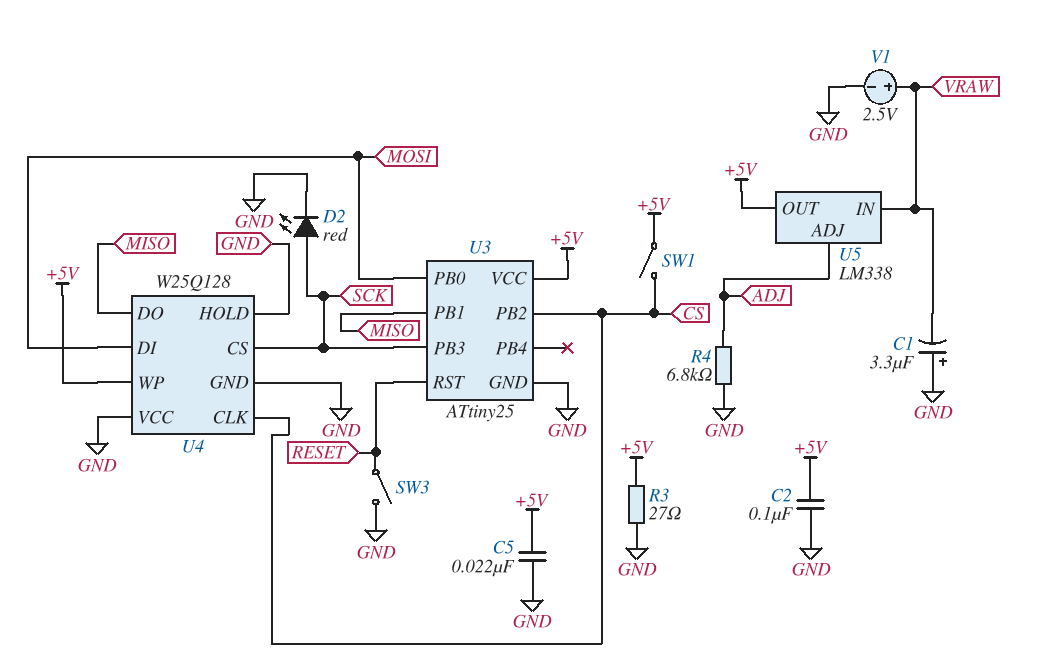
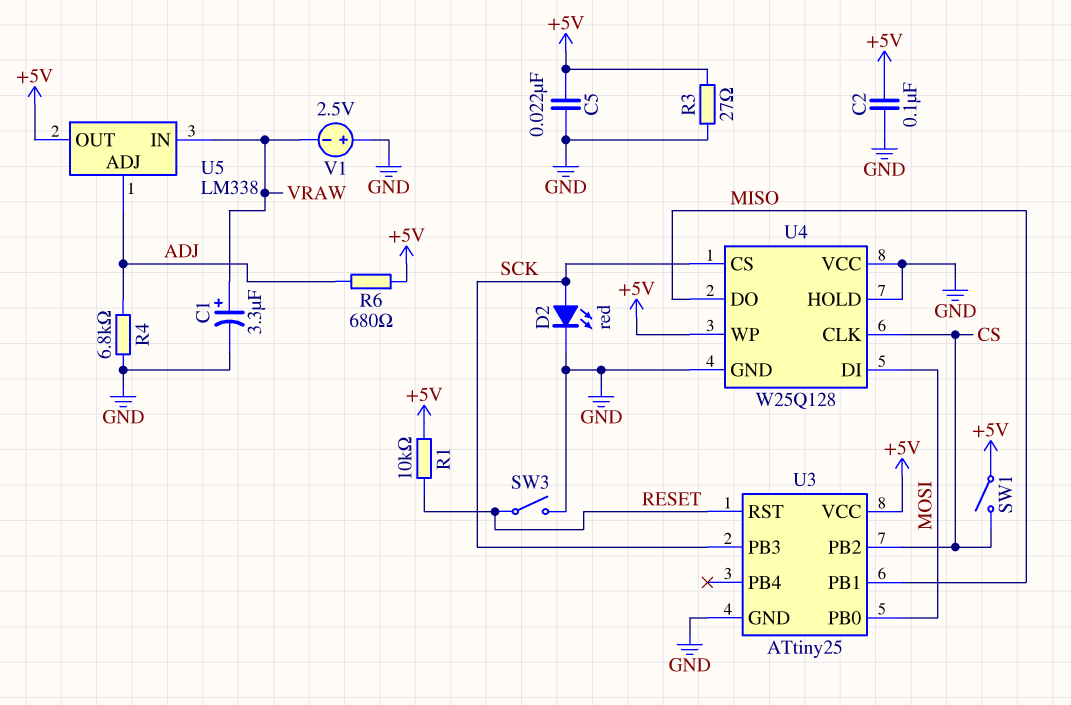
C1: 3.3uF (plus GND, minus VRAW) -> 3.3uF (plus VRAW, minus GND)
R1: none -> 10k (+5V, RESET)
R6: none -> 680 (+5V, ADJ)
V1: 2.5V (plus VRAW, minus GND) -> 2.5V (plus GND, minus VRAW)

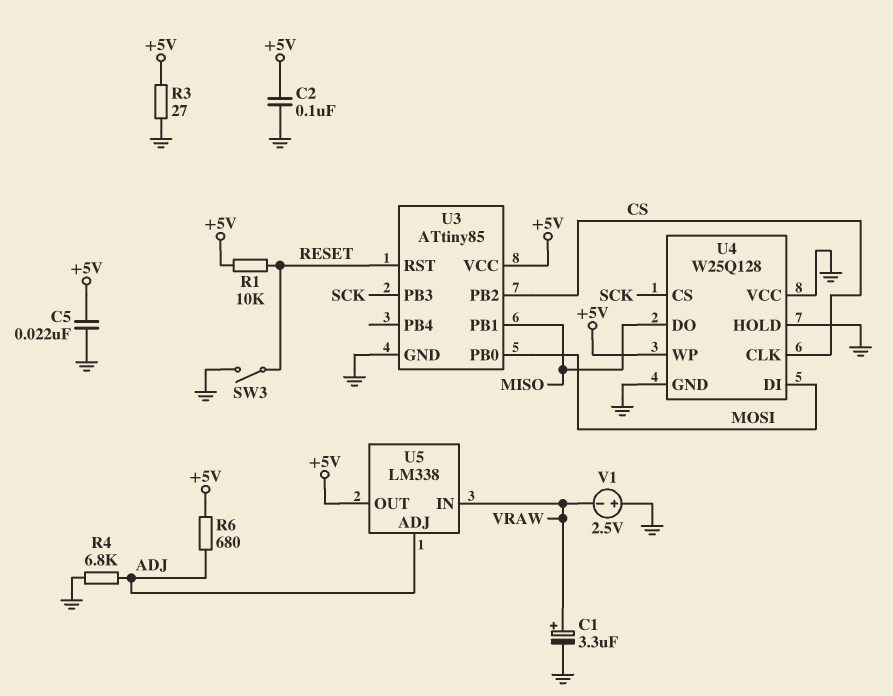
D2: LED red (A SCK, K GND) -> none
SW1: switch (+5V, CS) -> none
U3: ATtiny25 -> ATtiny85

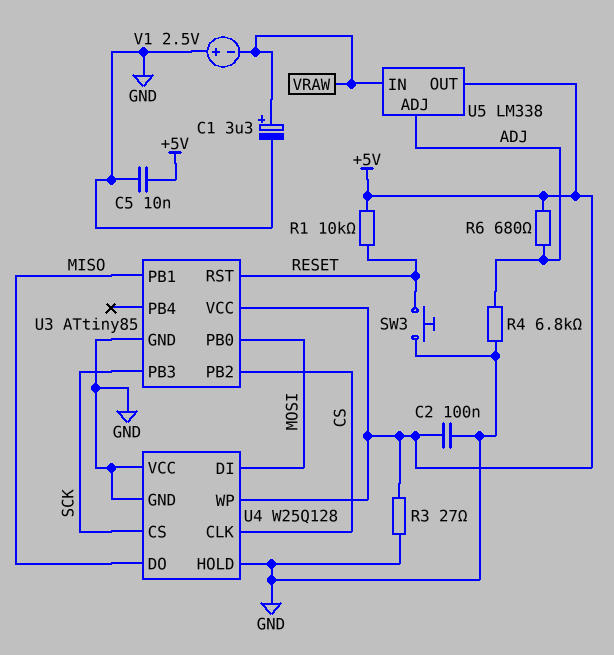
C5: 22nF (+5V, GND) -> 10nF (+5V, GND)
SW3: switch (GND, RESET) -> button (GND, RESET)

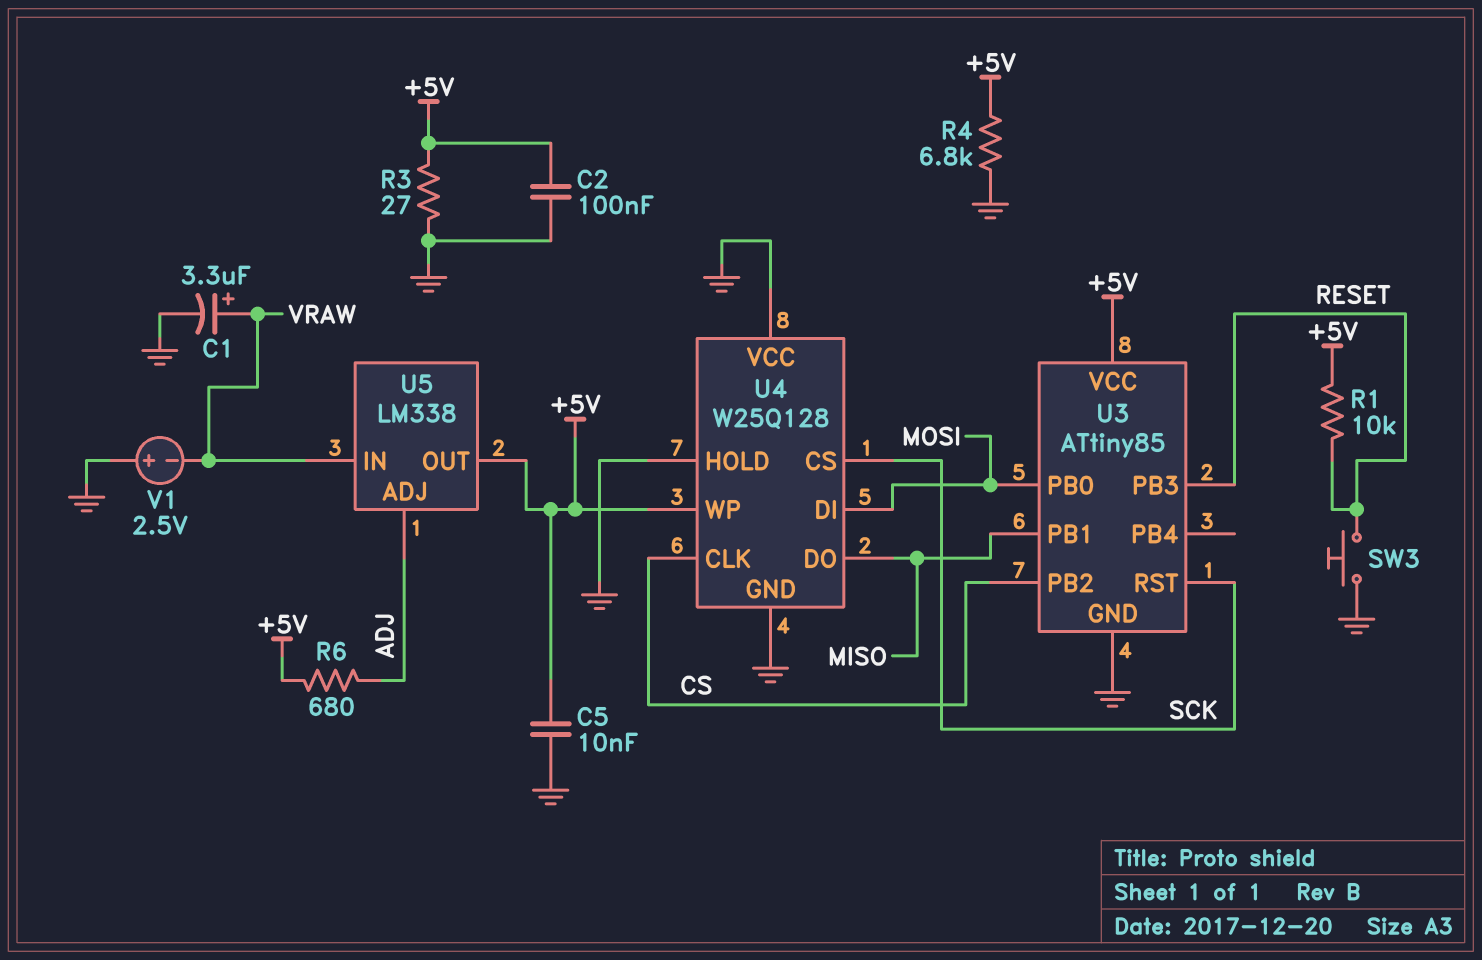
R4: 6.8k (ADJ, GND) -> 6.8k (+5V, GND)
U3 pin PB3: SCK -> RESET
U3 pin RST: RESET -> SCK

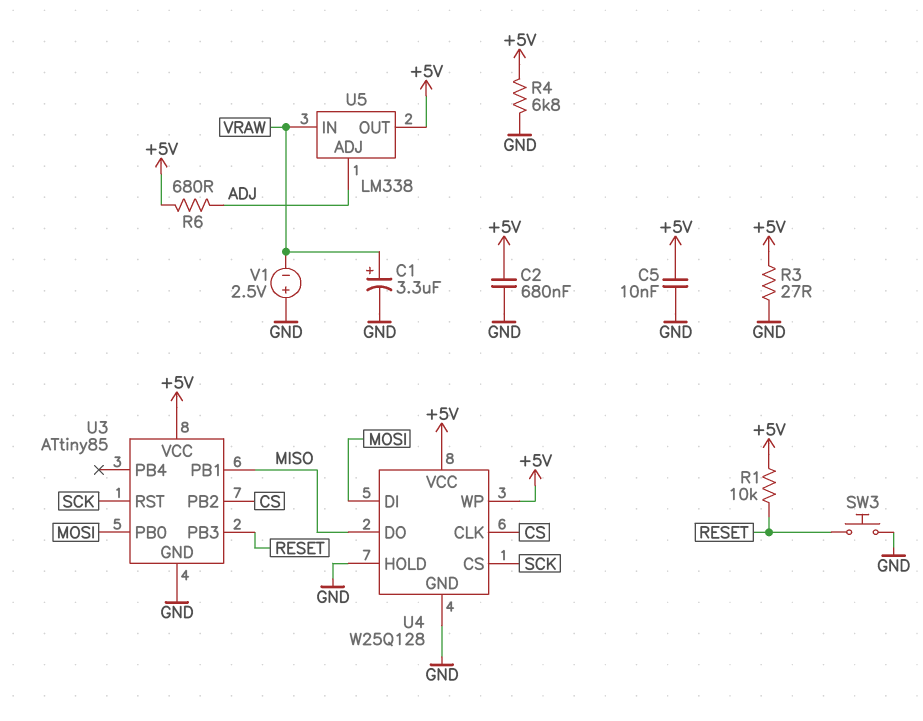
C2: 100nF (+5V, GND) -> 680nF (+5V, GND)
U4 pin VCC: GND -> +5V

